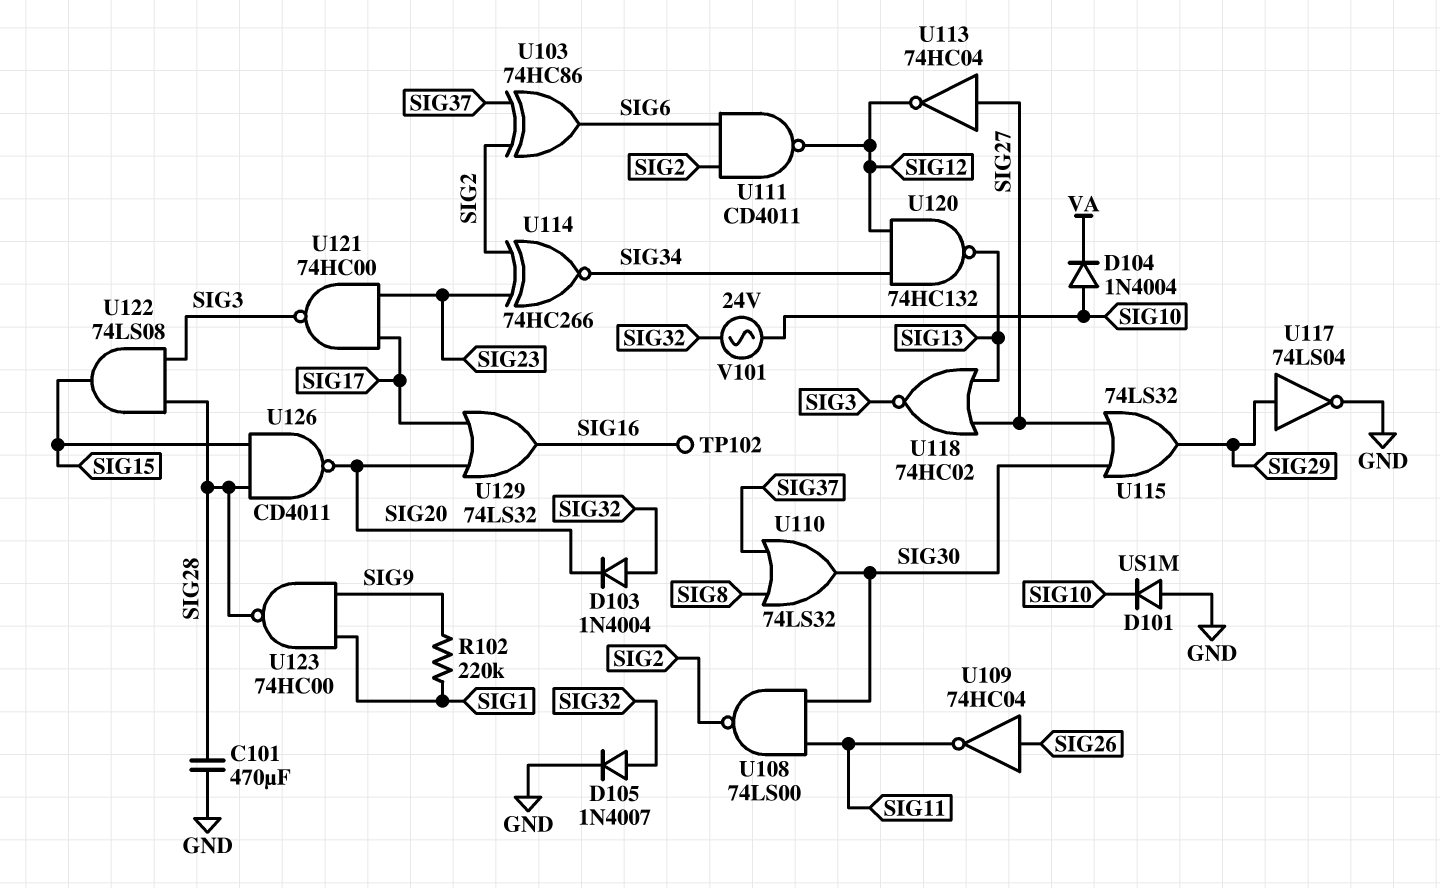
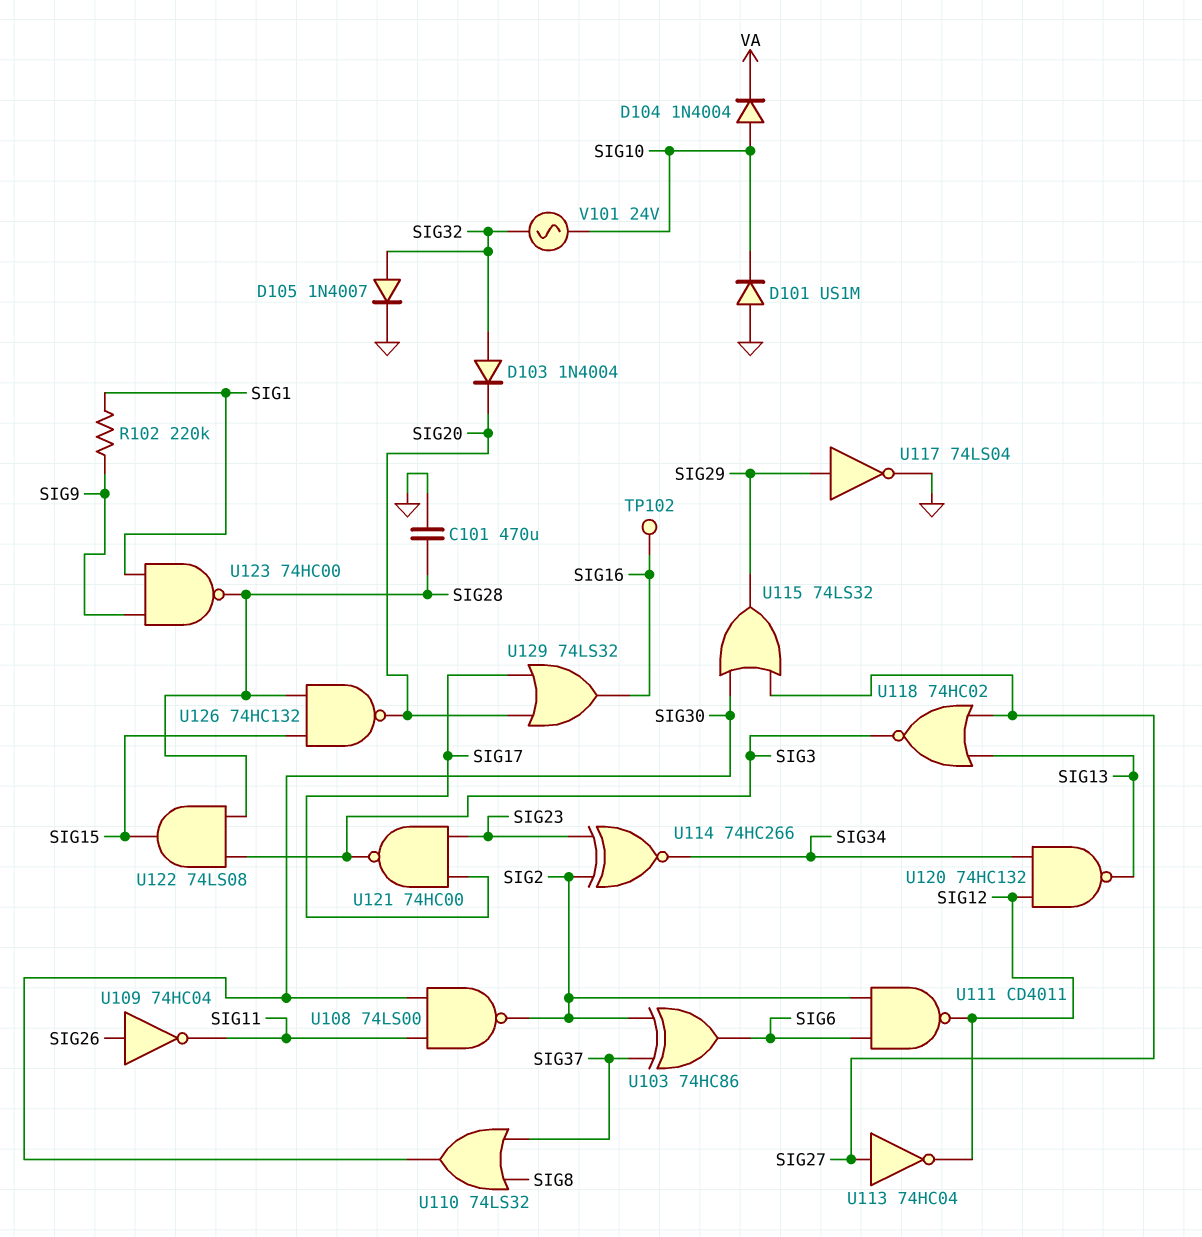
U126: NAND CD4011 (in SIG15, in SIG28, out SIG20) -> NAND 74HC132 (in SIG15, in SIG28, out SIG20)

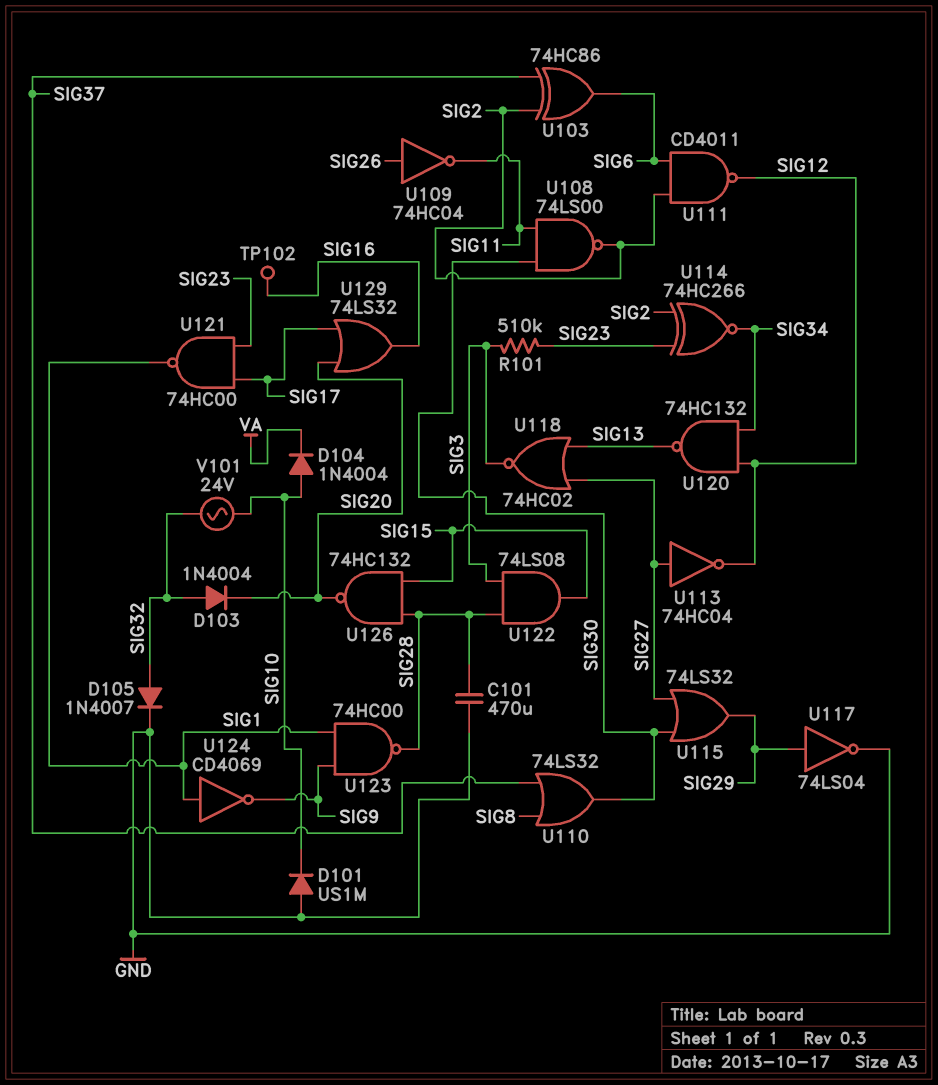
R101: none -> 510k (SIG3, SIG23)
R102: 220k (SIG1, SIG9) -> none
U121: NAND 74HC00 (in SIG17, in SIG23, out SIG3) -> NAND 74HC00 (in SIG17, in SIG23, out SIG1)
U124: none -> NOT CD4069 (in SIG1, out SIG9)

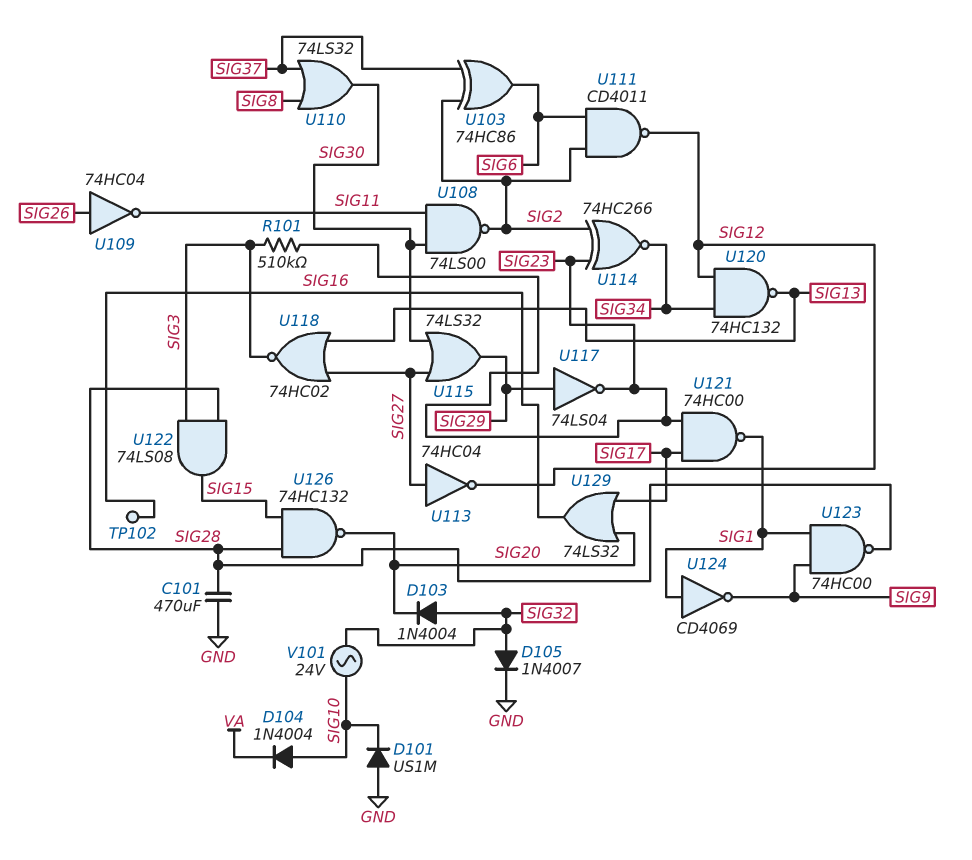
U117: NOT 74LS04 (in SIG29, out GND) -> NOT 74LS04 (in SIG29, out SIG23)

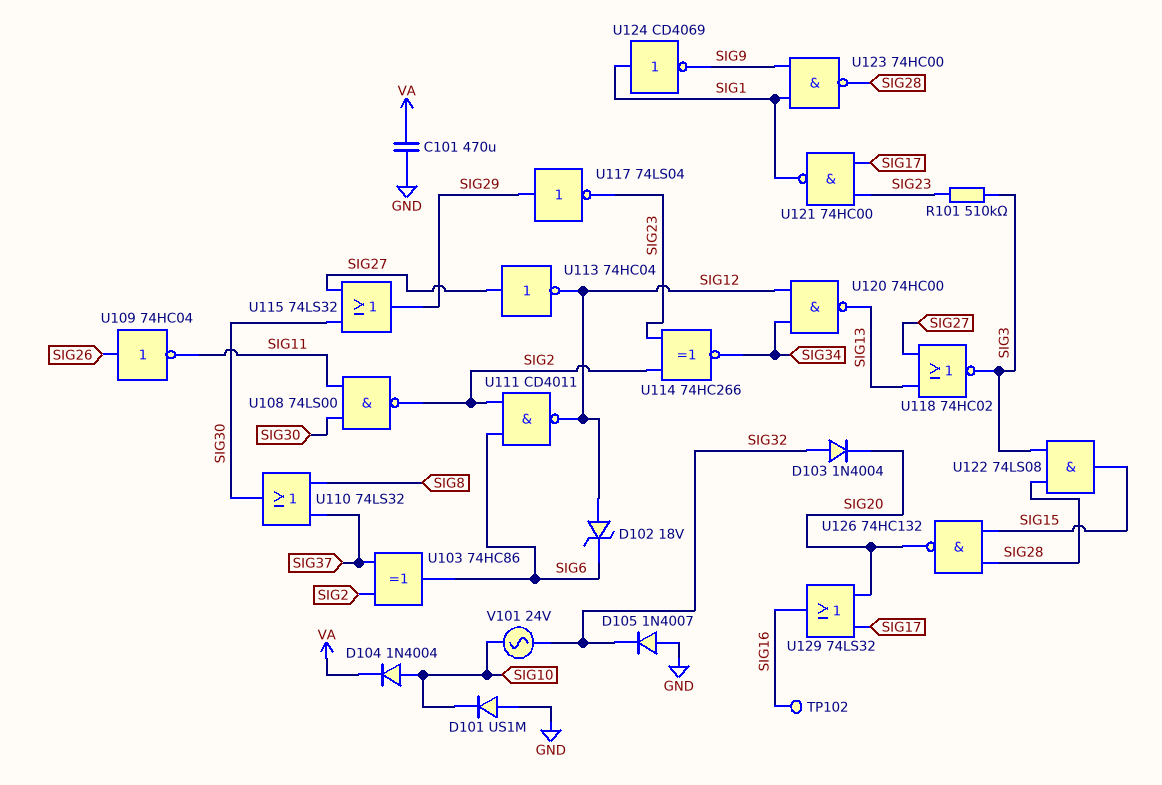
C101: 470uF (GND, SIG28) -> 470uF (GND, VA)
D102: none -> zener 18V (A SIG12, K SIG6)
D105: diode 1N4007 (A SIG32, K GND) -> diode 1N4007 (A GND, K SIG32)
U120: NAND 74HC132 (in SIG12, in SIG34, out SIG13) -> NAND 74HC00 (in SIG12, in SIG34, out SIG13)

